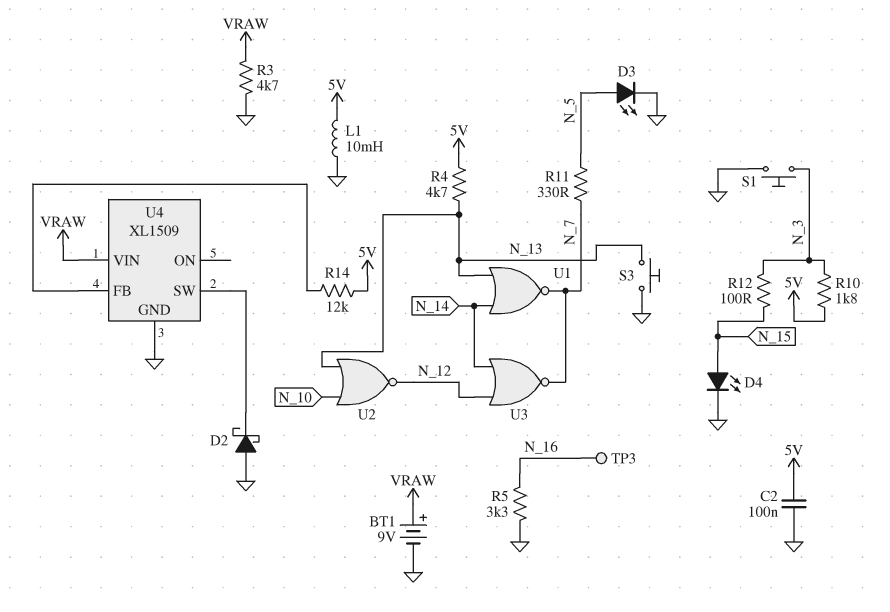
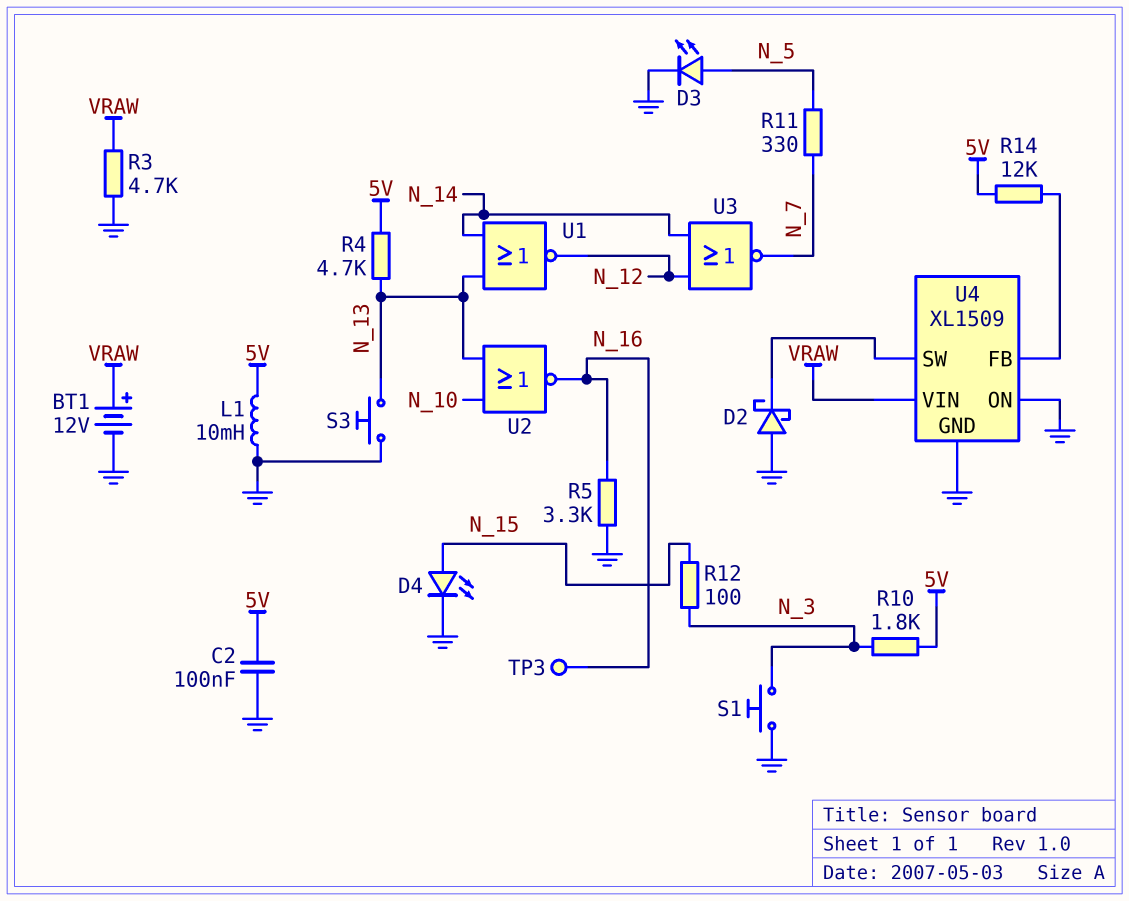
BT1: 9V (plus VRAW, minus GND) -> 12V (plus VRAW, minus GND)
U1: NOR (in N_13, in N_14, out N_7) -> NOR (in N_13, in N_14, out N_12)
U2: NOR (in N_10, in N_13, out N_12) -> NOR (in N_10, in N_13, out N_16)
U4 pin ON: none -> GND

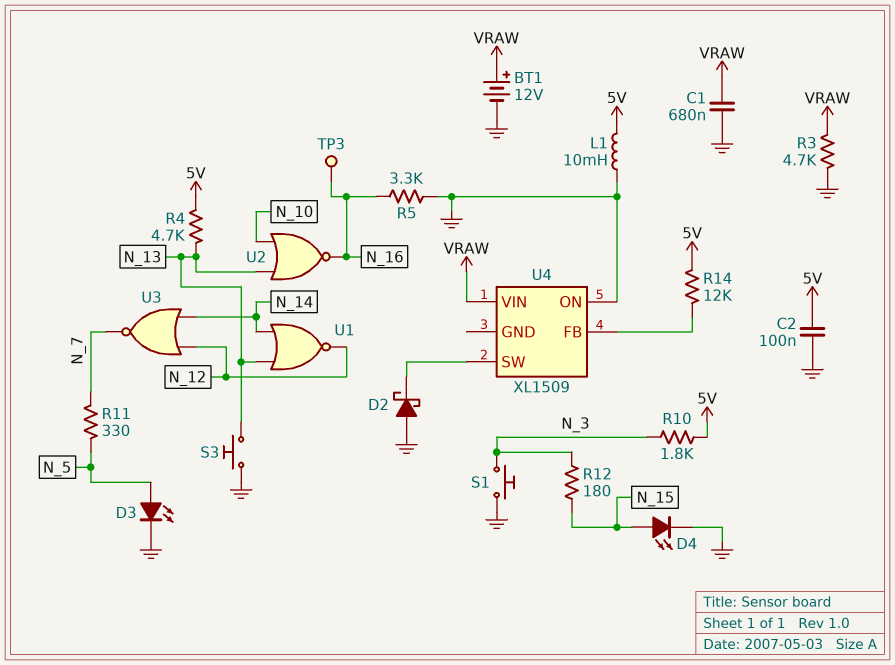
C1: none -> 680nF (GND, VRAW)
R12: 100 (N_3, N_15) -> 180 (N_3, N_15)
U4 pin GND: GND -> none

